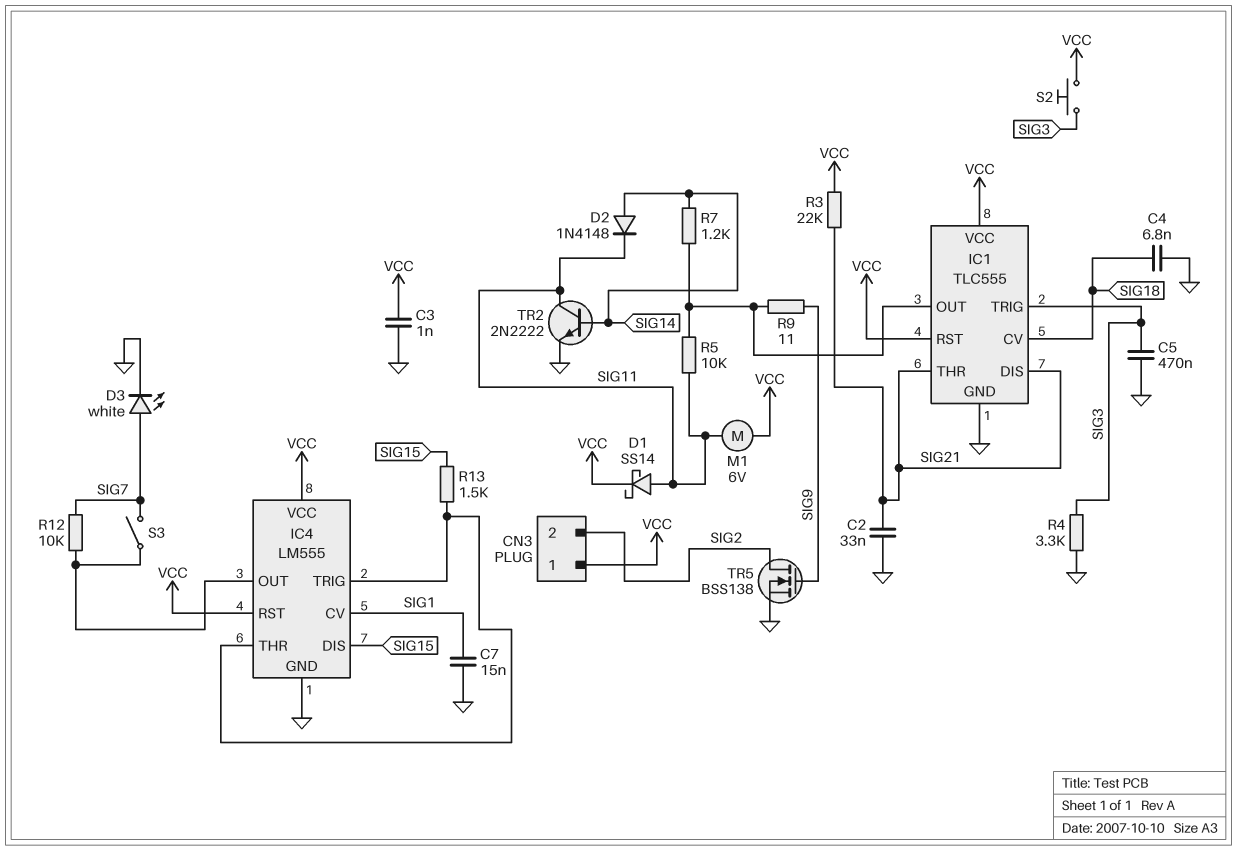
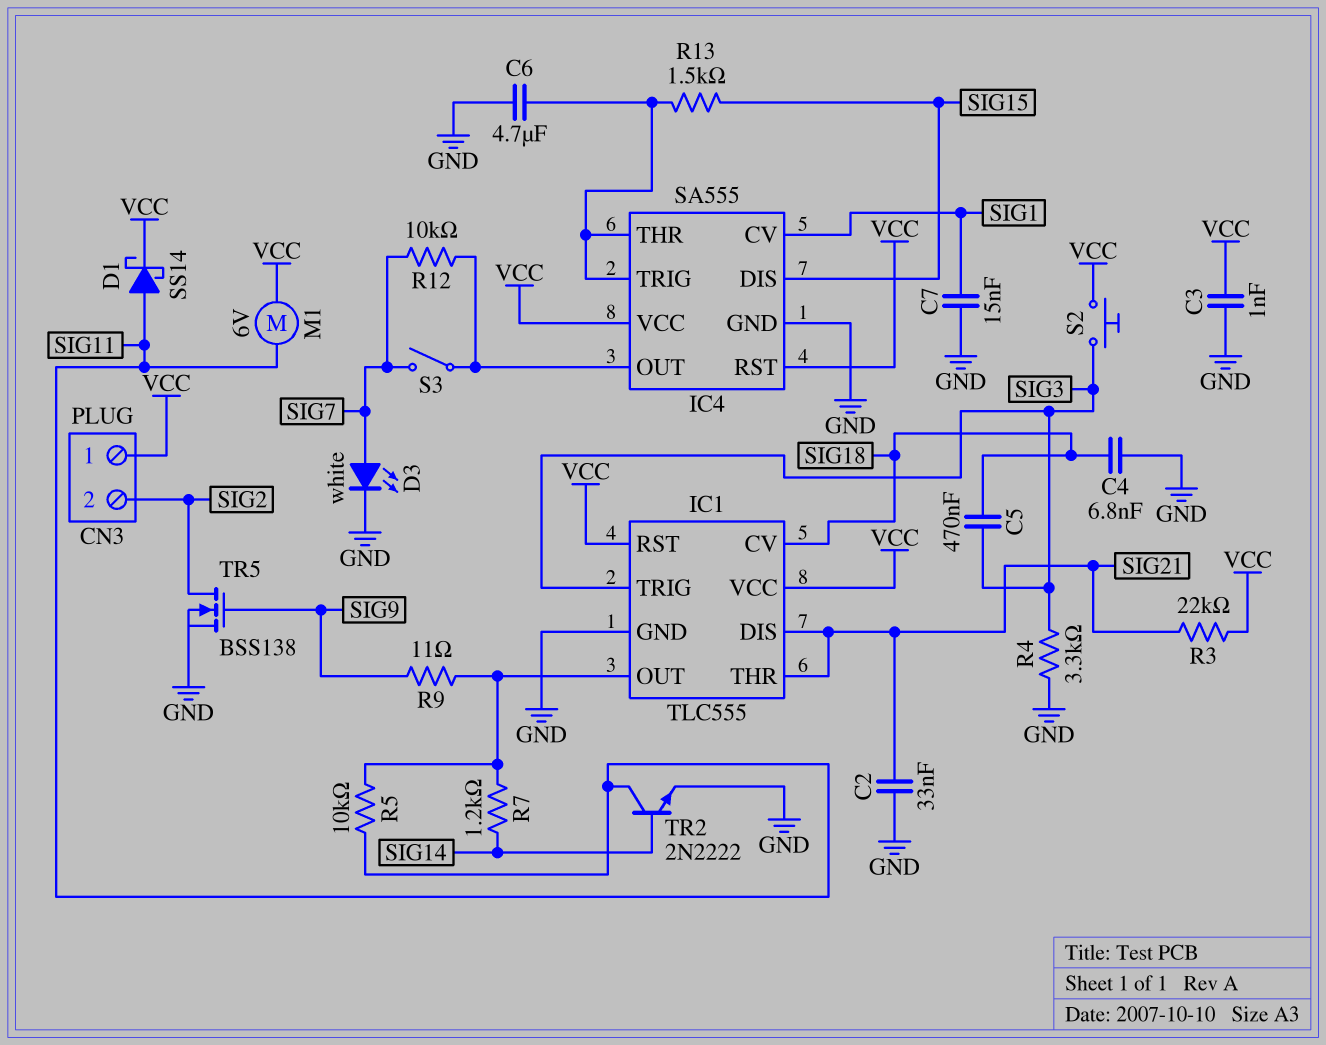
C5: 470nF (GND, SIG3) -> 470nF (SIG3, SIG18)
C6: none -> 4.7uF (GND, IC4/THR)
D2: diode 1N4148 (A SIG14, K SIG11) -> none
IC4: LM555 -> SA555

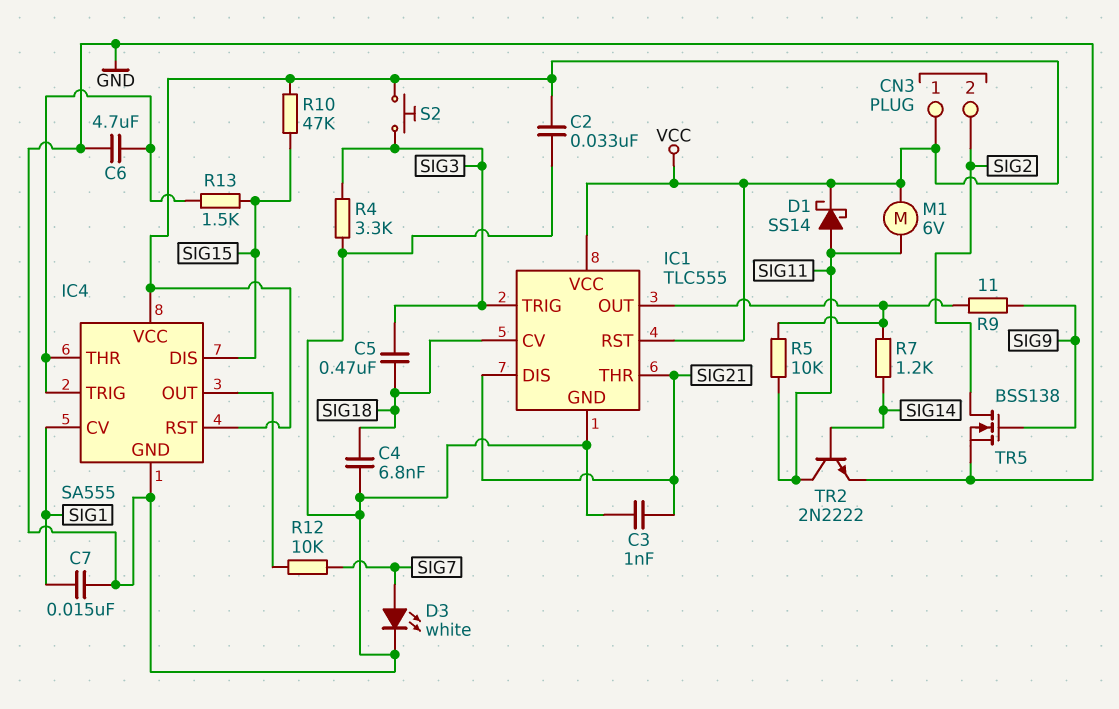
C2: 33nF (GND, SIG21) -> 33nF (GND, VCC)
C3: 1nF (GND, VCC) -> 1nF (GND, SIG21)
R3: 22k (SIG21, VCC) -> none
R10: none -> 47k (SIG15, VCC)
S3: switch (IC4/OUT, SIG7) -> none

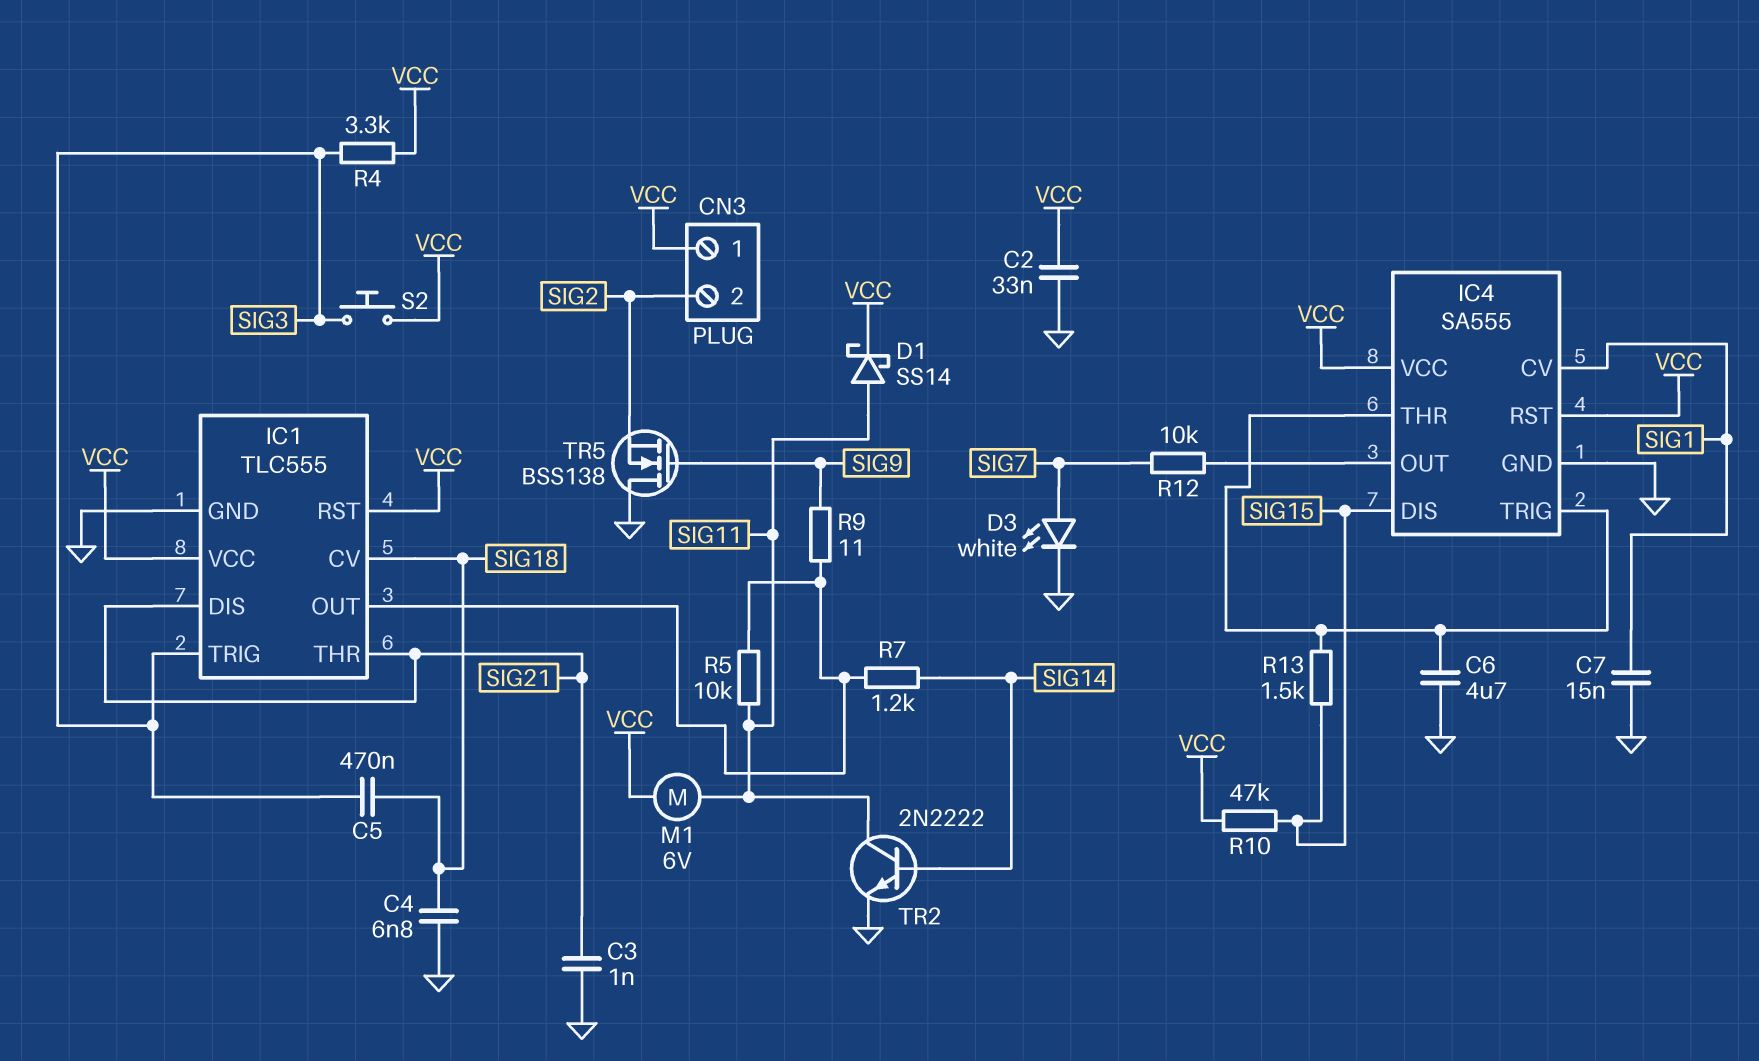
R4: 3.3k (GND, SIG3) -> 3.3k (SIG3, VCC)
TR5: NMOS BSS138 (G SIG9, D SIG2, S GND) -> NMOS BSS138 (G SIG9, D GND, S SIG2)

